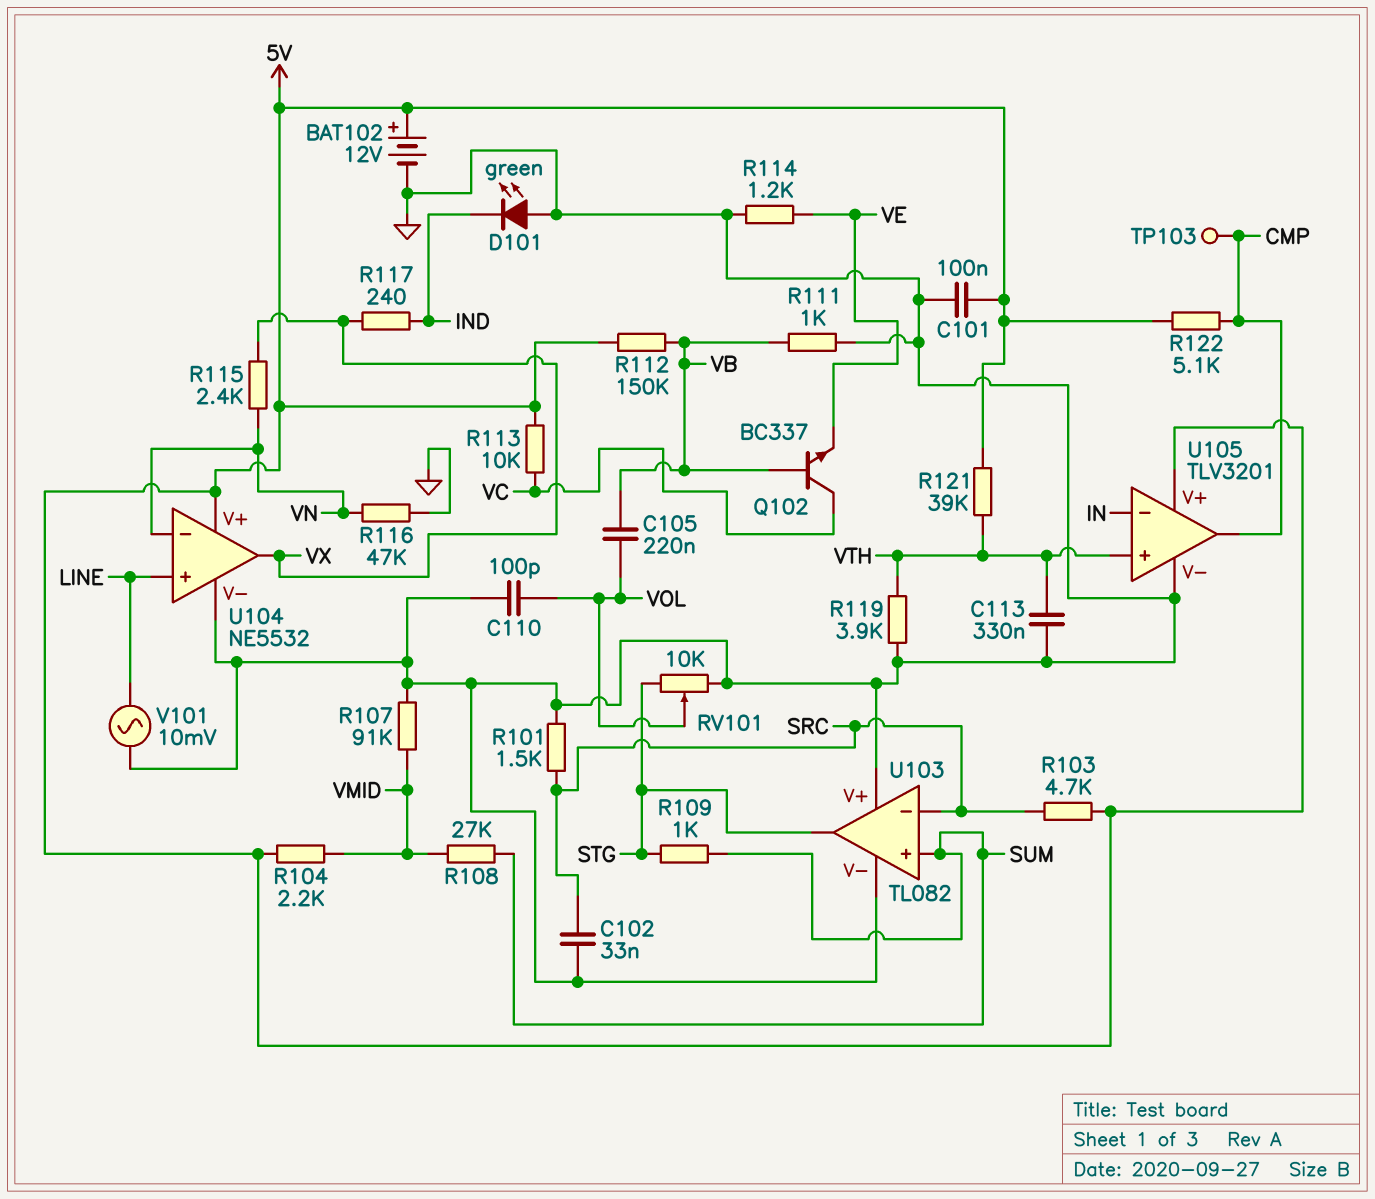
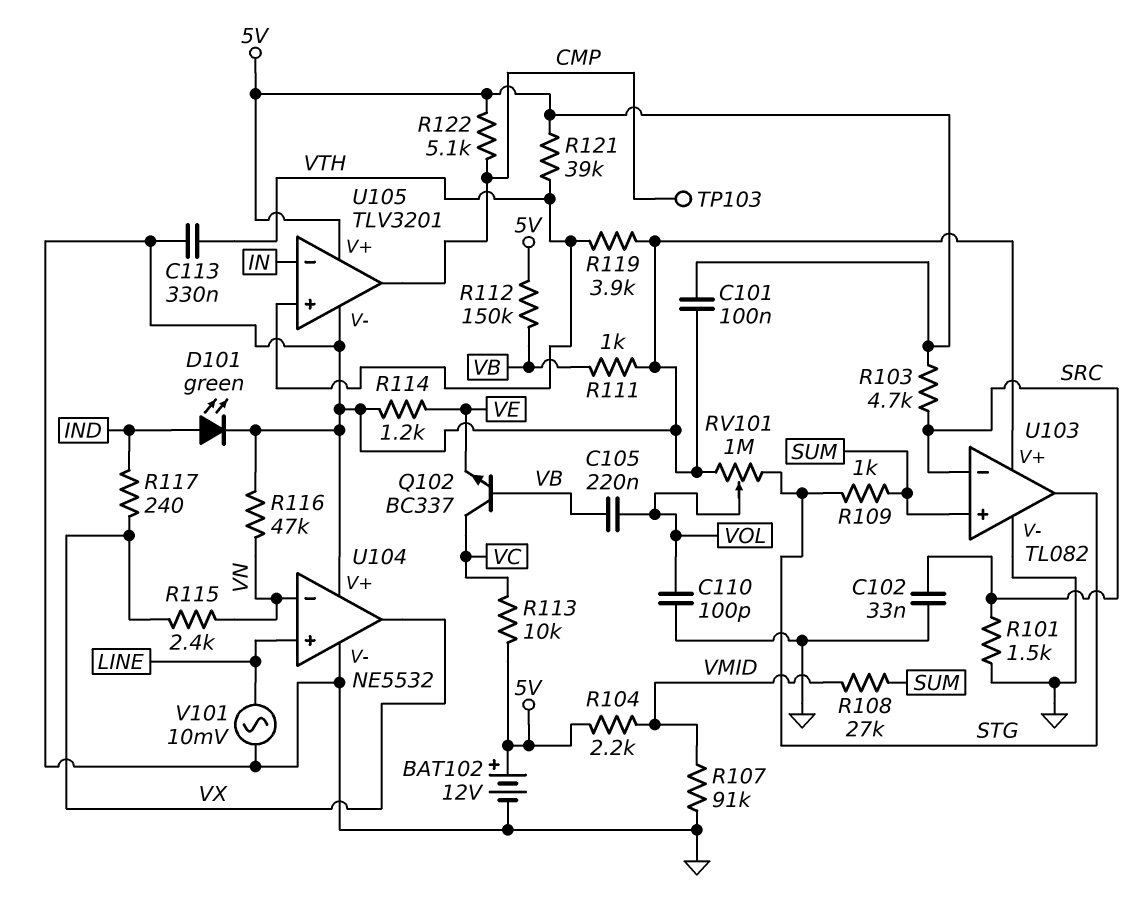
D101: LED green (A GND, K IND) -> LED green (A IND, K GND)
RV101: 10k (GND, STG, wiper VOL) -> 1M (GND, STG, wiper VOL)
U104 pin V+: 5V -> GND

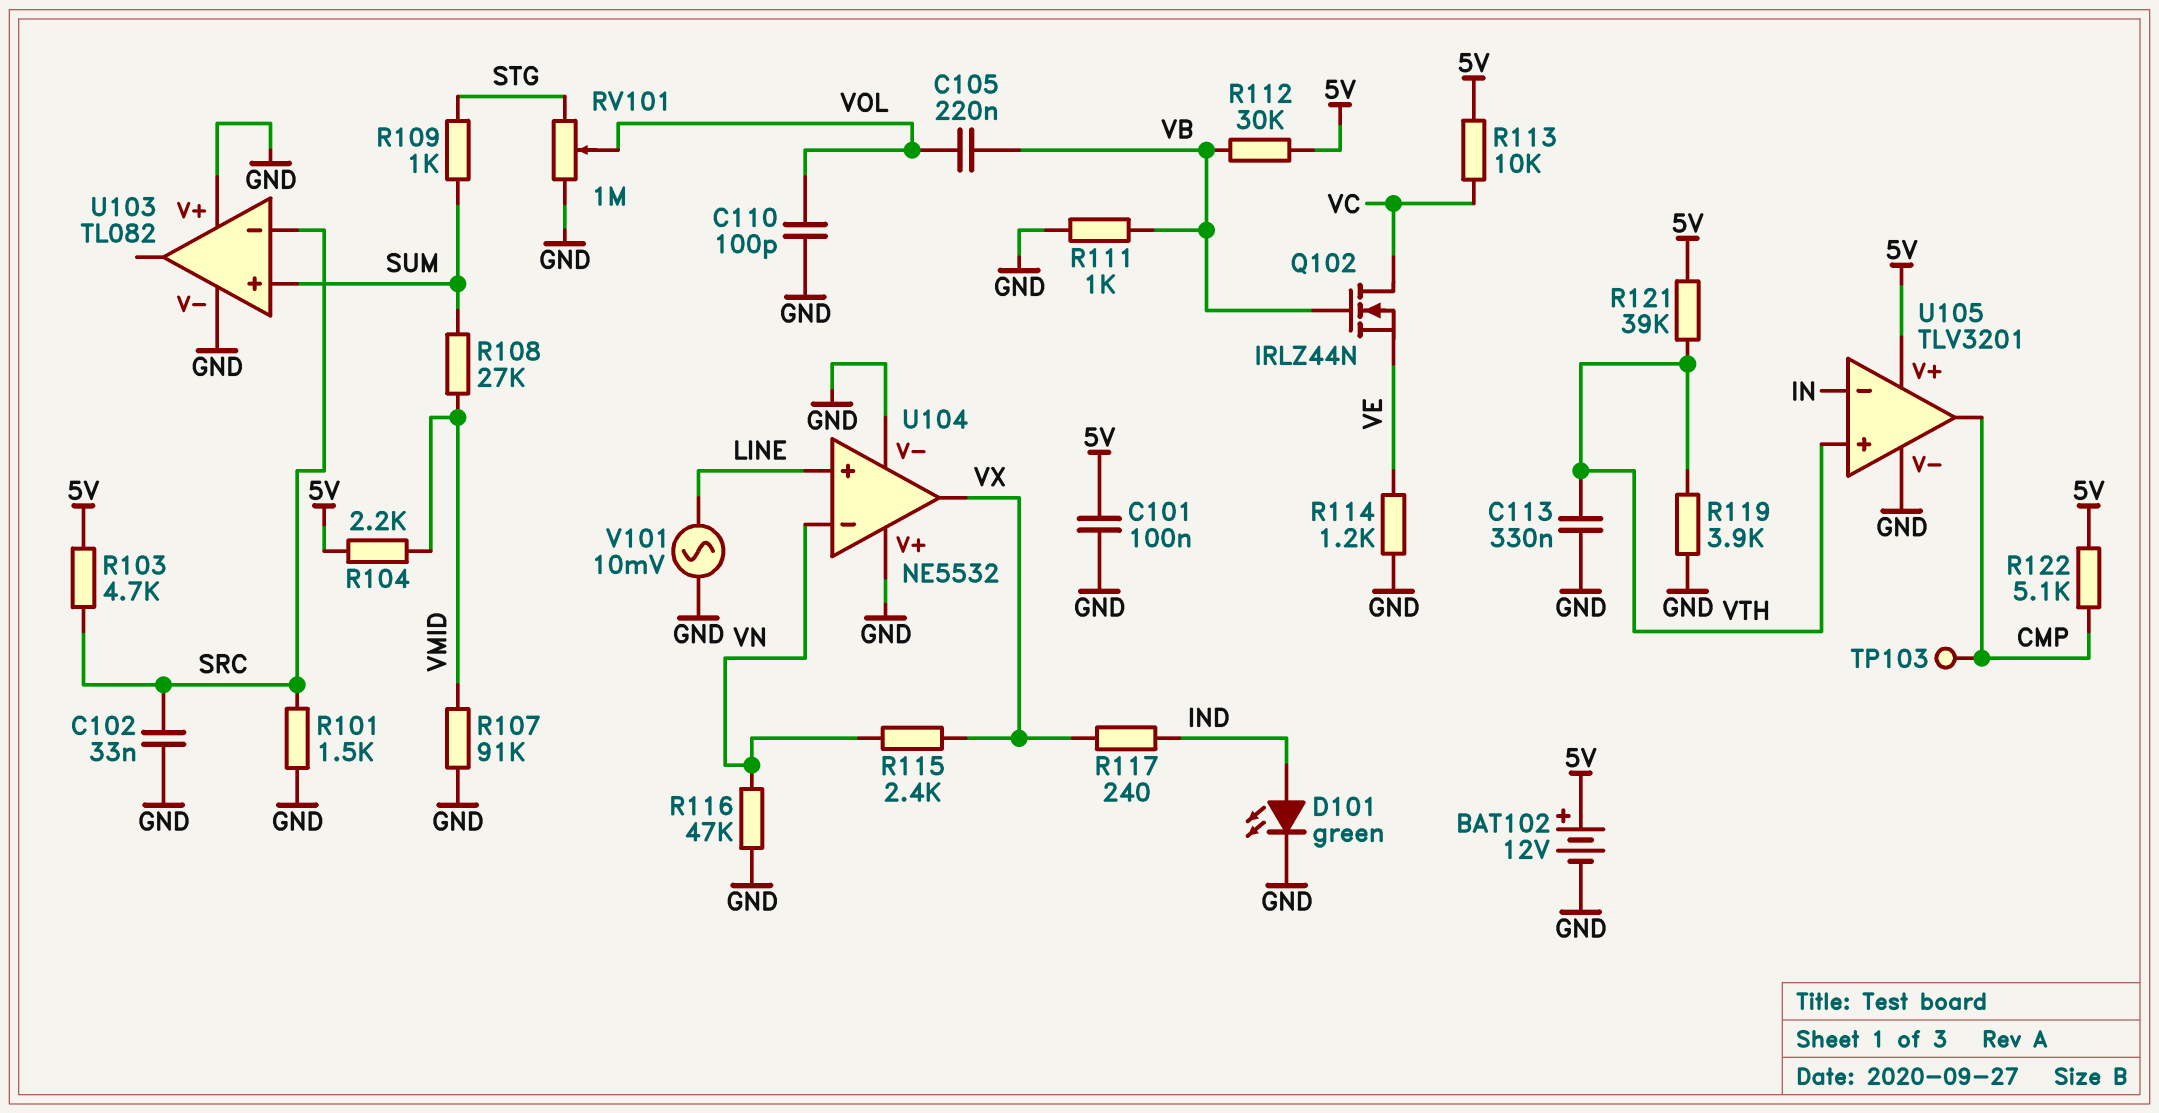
Q102: NPN BC337 (B VB, C VC, E VE) -> NMOS IRLZ44N (G VB, D VC, S VE)
R112: 150k (5V, VB) -> 30k (5V, VB)
U103 pin out: STG -> none

